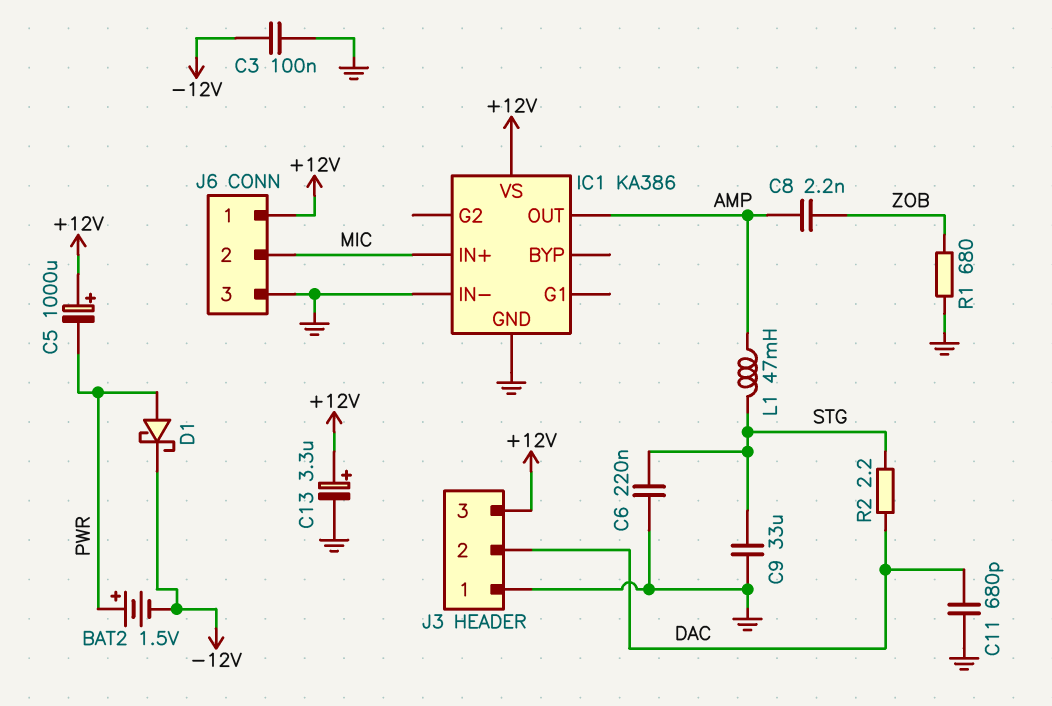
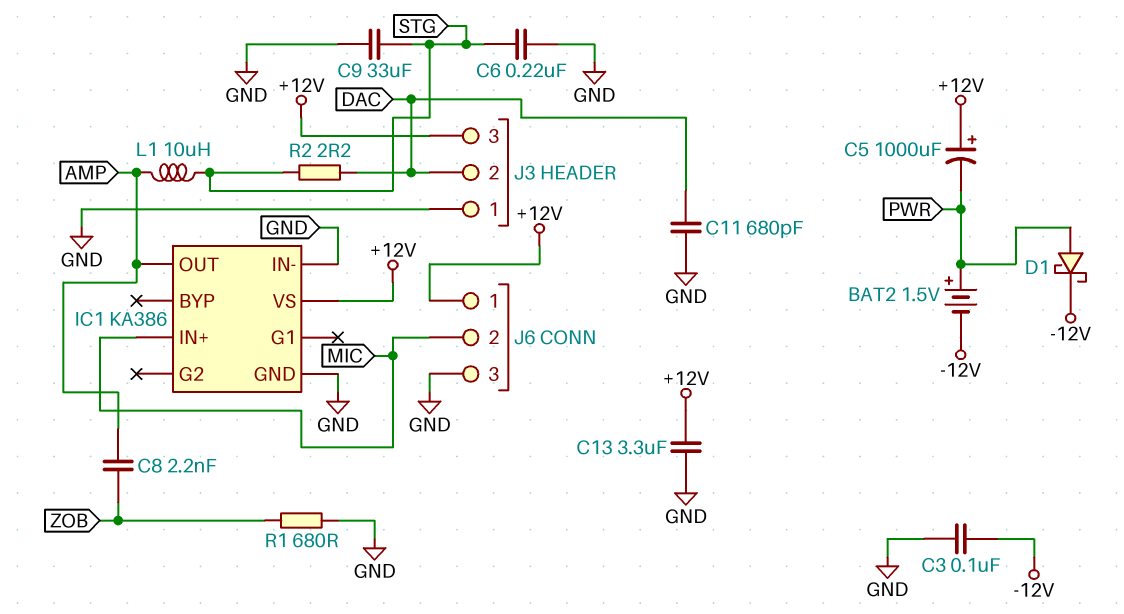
C13: 3.3uF (plus +12V, minus GND) -> 3.3uF (+12V, GND)
L1: 47mH (AMP, STG) -> 10uH (AMP, STG)

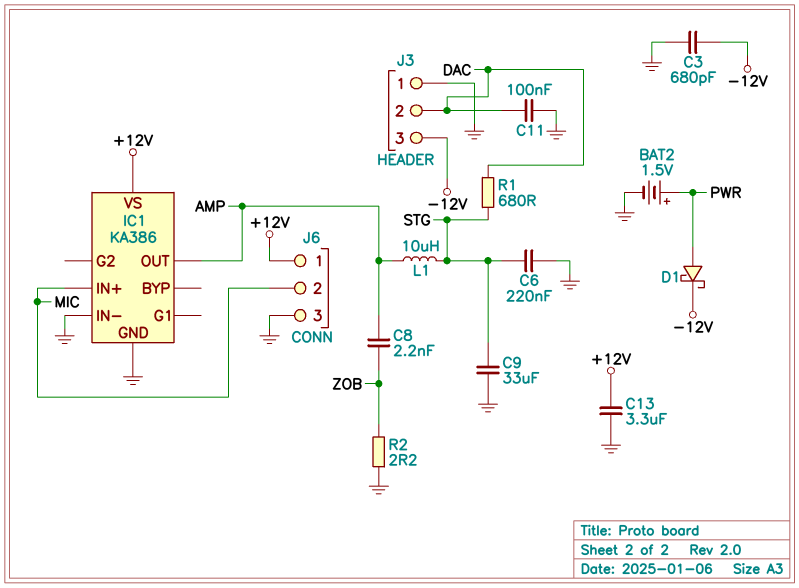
BAT2: 1.5V (plus PWR, minus -12V) -> 1.5V (plus PWR, minus GND)
C3: 100nF (-12V, GND) -> 680pF (-12V, GND)
C5: 1000uF (plus +12V, minus PWR) -> none
C11: 680pF (DAC, GND) -> 100nF (DAC, GND)
J3 pin 3: +12V -> -12V
R1: 680 (GND, ZOB) -> 680 (DAC, STG)
R2: 2.2 (DAC, STG) -> 2.2 (GND, ZOB)

